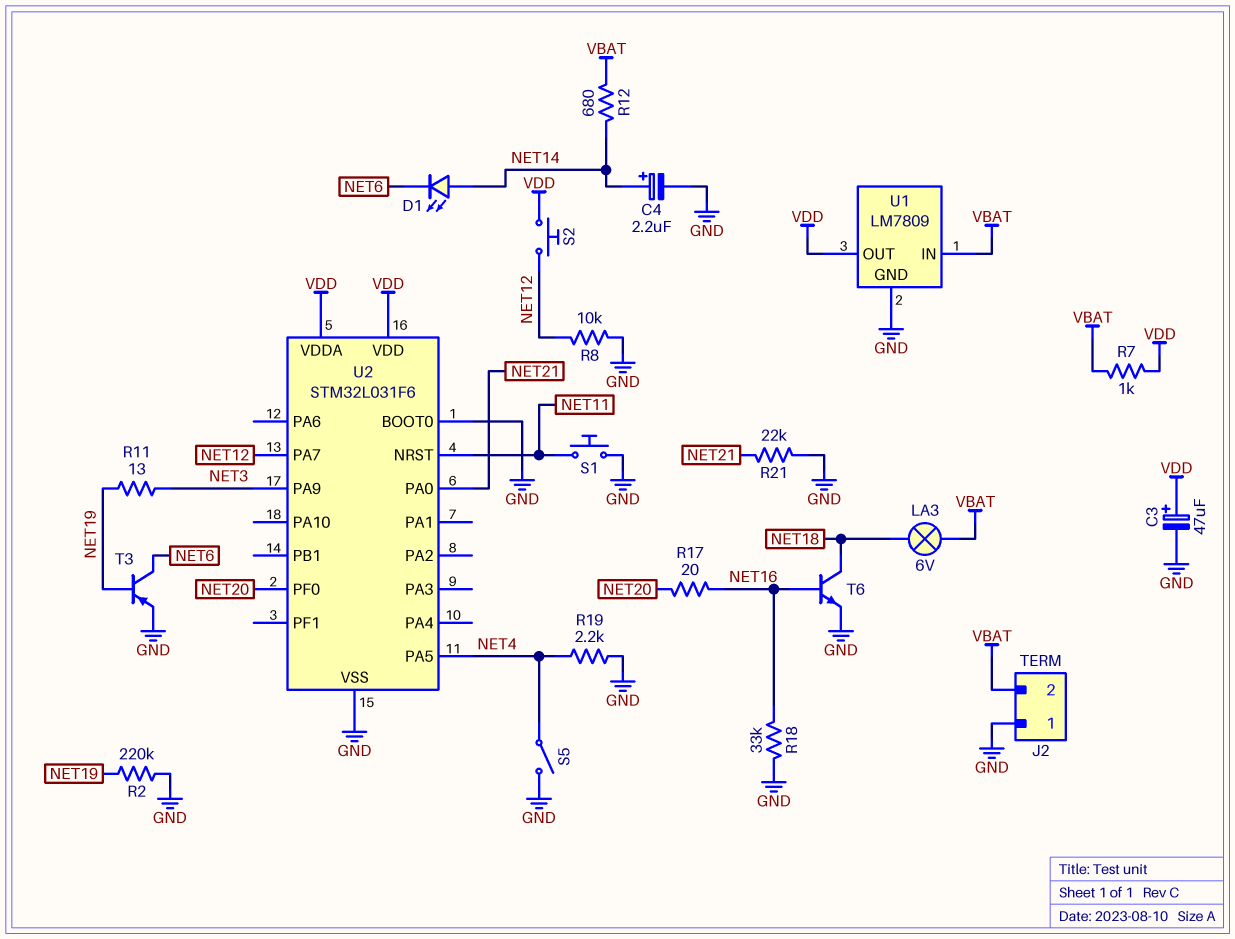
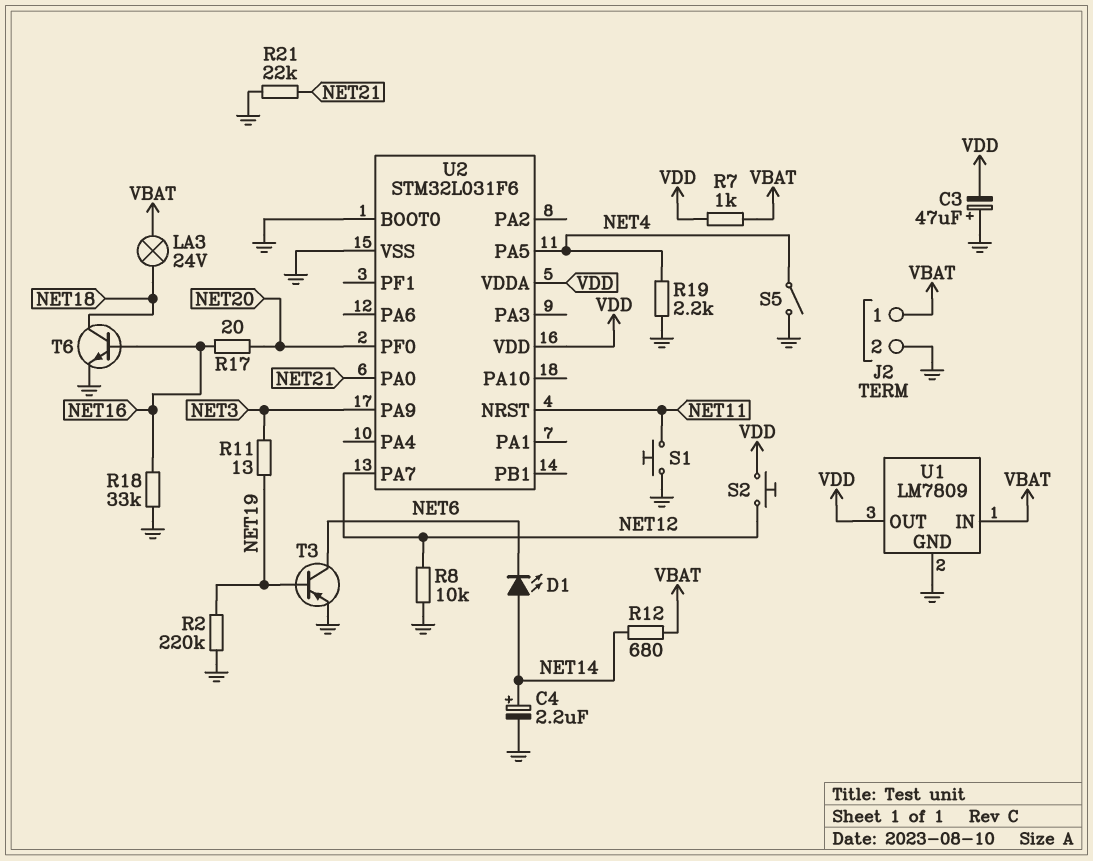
C3: 47uF (plus VDD, minus GND) -> 47uF (plus GND, minus VDD)
J2 pin 1: GND -> VBAT
J2 pin 2: VBAT -> GND
LA3: lamp 6V (NET18, VBAT) -> lamp 24V (NET18, VBAT)

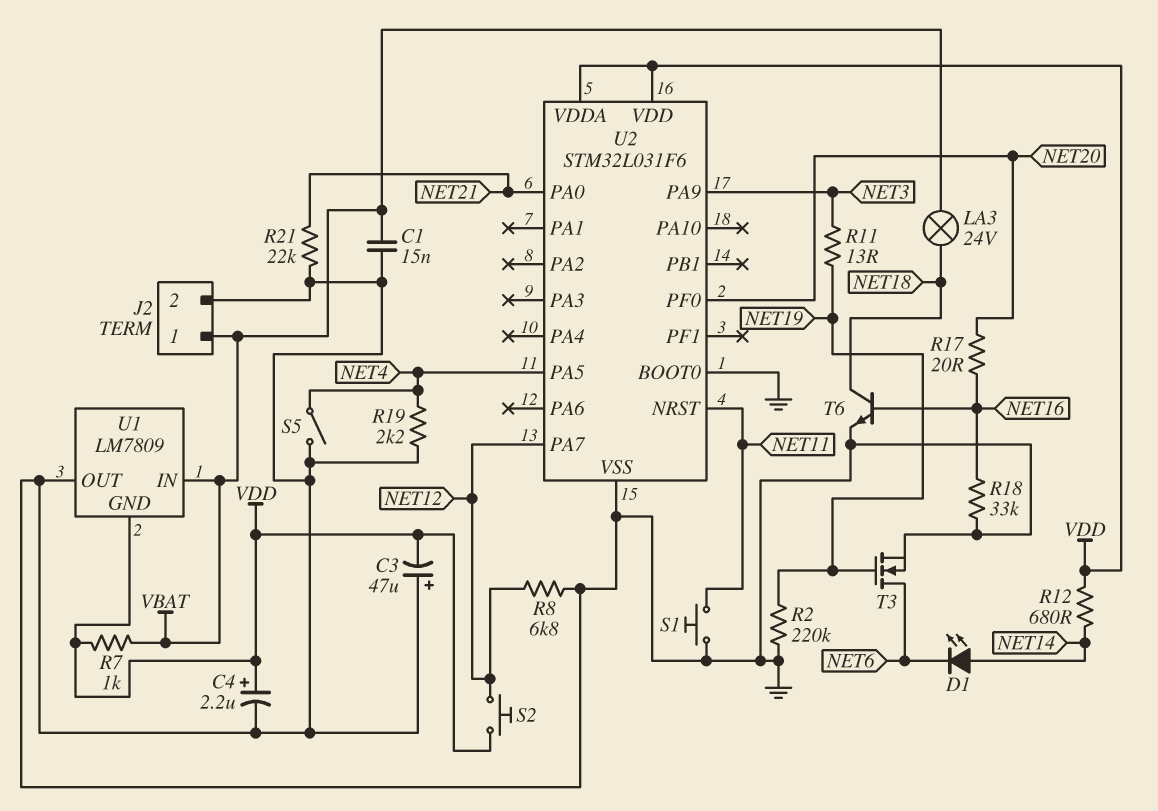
C1: none -> 15nF (GND, VBAT)
C4: 2.2uF (plus NET14, minus GND) -> 2.2uF (plus VDD, minus GND)
R8: 10k (GND, NET12) -> 6.8k (GND, NET12)
R12: 680 (NET14, VBAT) -> 680 (NET14, VDD)
T3: PNP (B NET19, C NET6, E GND) -> NMOS (G NET19, D NET6, S GND)
U1 pin GND: GND -> VDD
U1 pin OUT: VDD -> GND

